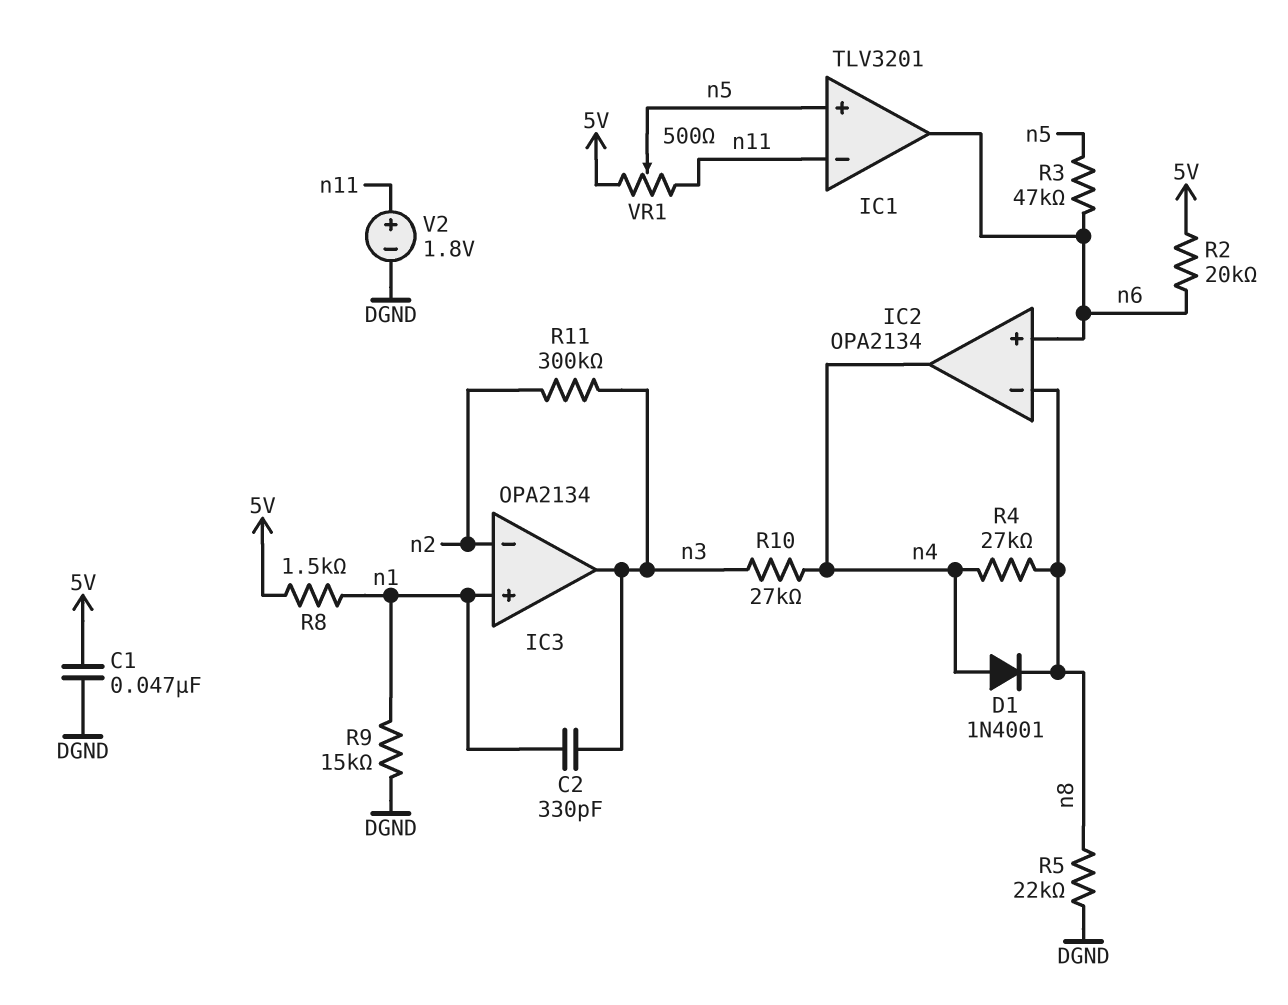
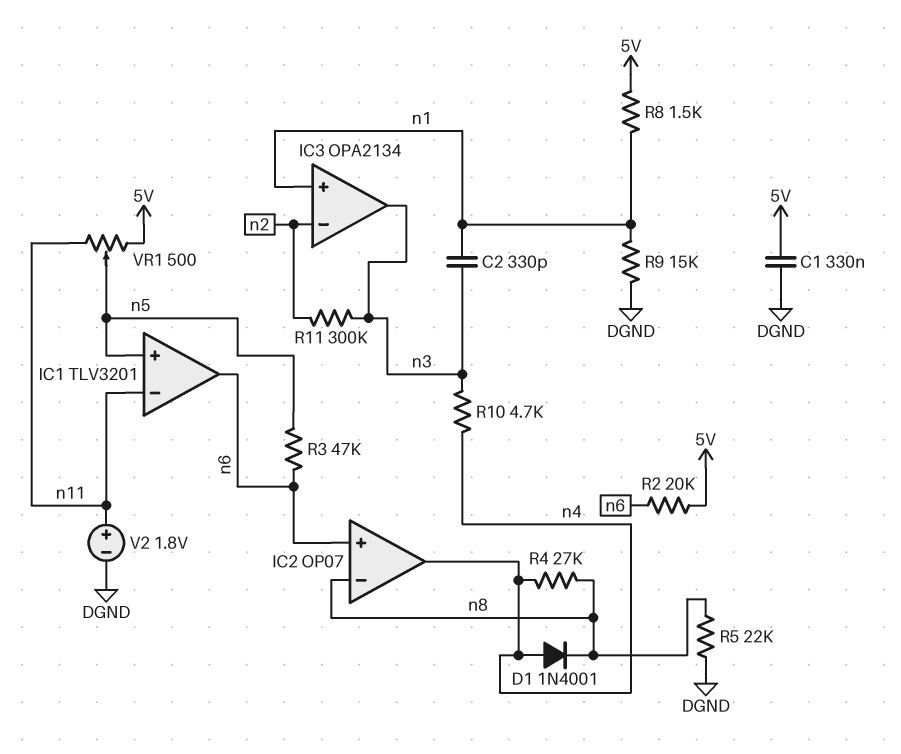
C1: 47nF (5V, DGND) -> 330nF (5V, DGND)
IC2: OPA2134 -> OP07
R10: 27k (n3, n4) -> 4.7k (n3, n4)

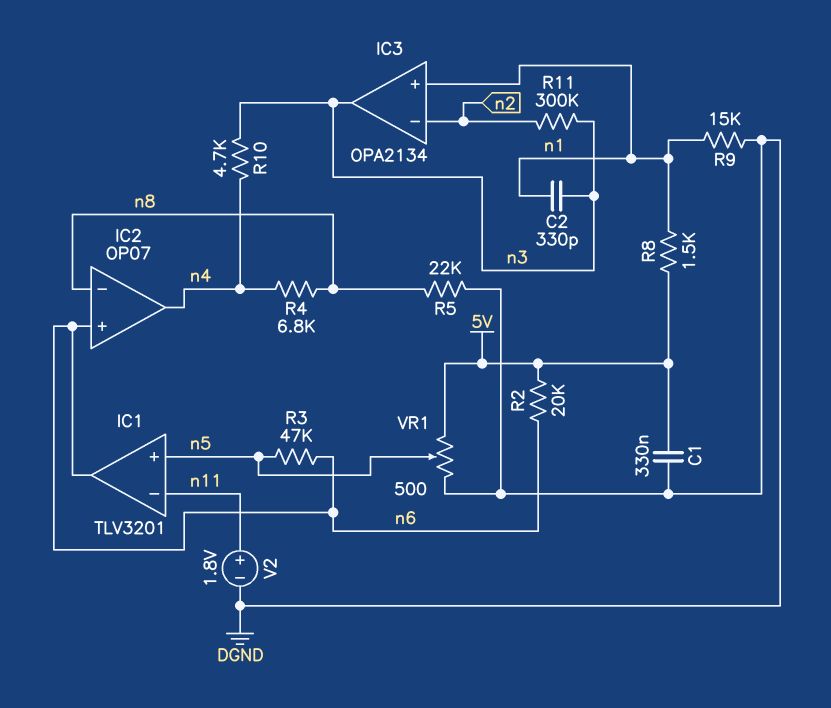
D1: diode 1N4001 (A n4, K n8) -> none
R4: 27k (n4, n8) -> 6.8k (n4, n8)
VR1: 500 (5V, n11, wiper n5) -> 500 (5V, DGND, wiper n5)

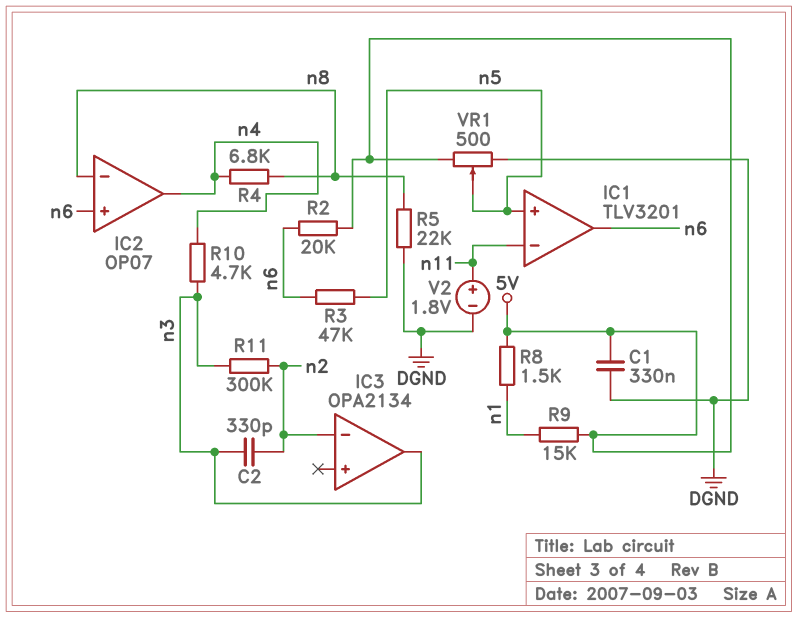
C2: 330pF (n1, n3) -> 330pF (n2, n3)
IC3 pin in+: n1 -> none
R9: 15k (DGND, n1) -> 15k (5V, n1)

